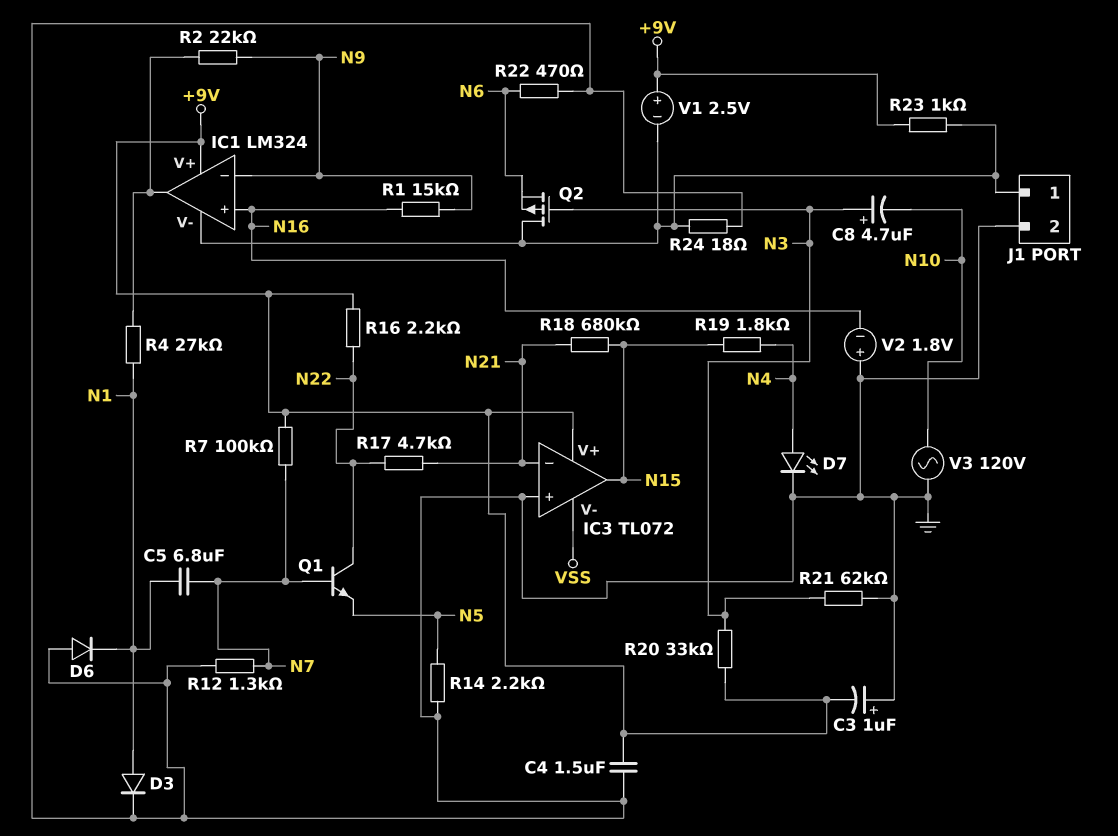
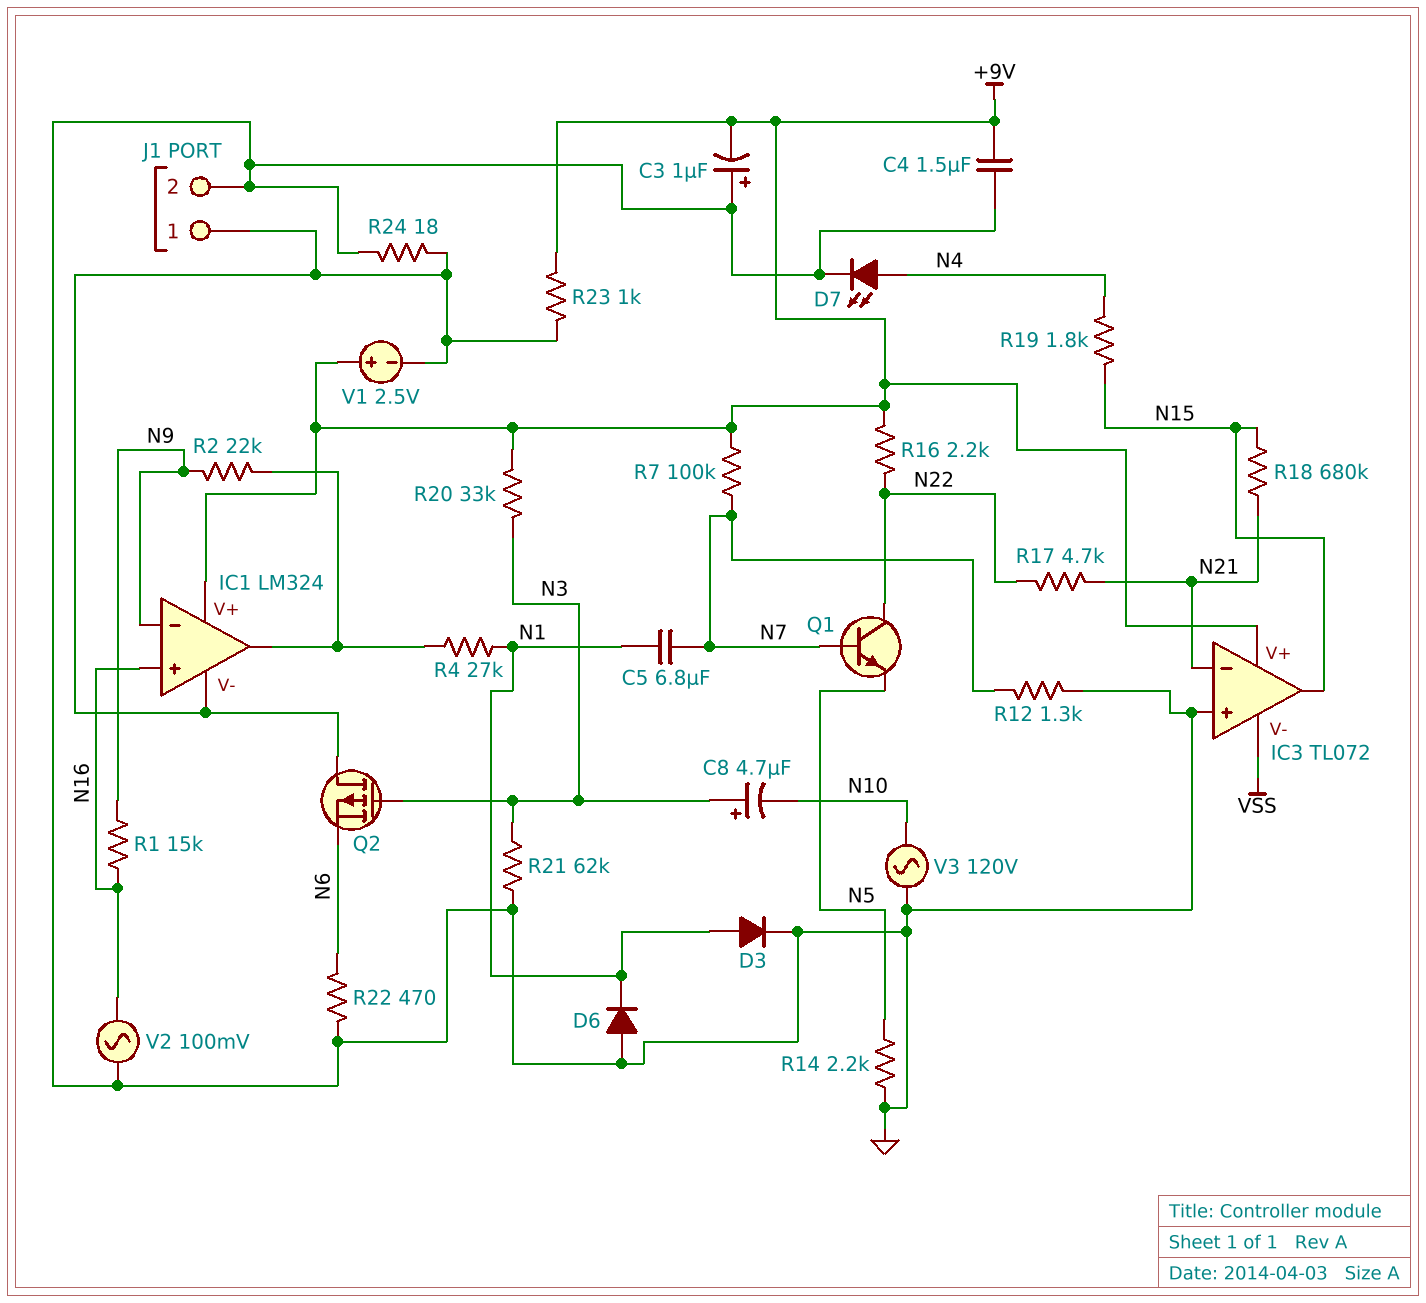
V2: 1.8V (plus GND, minus N16) -> AC 100mV (GND, N16)

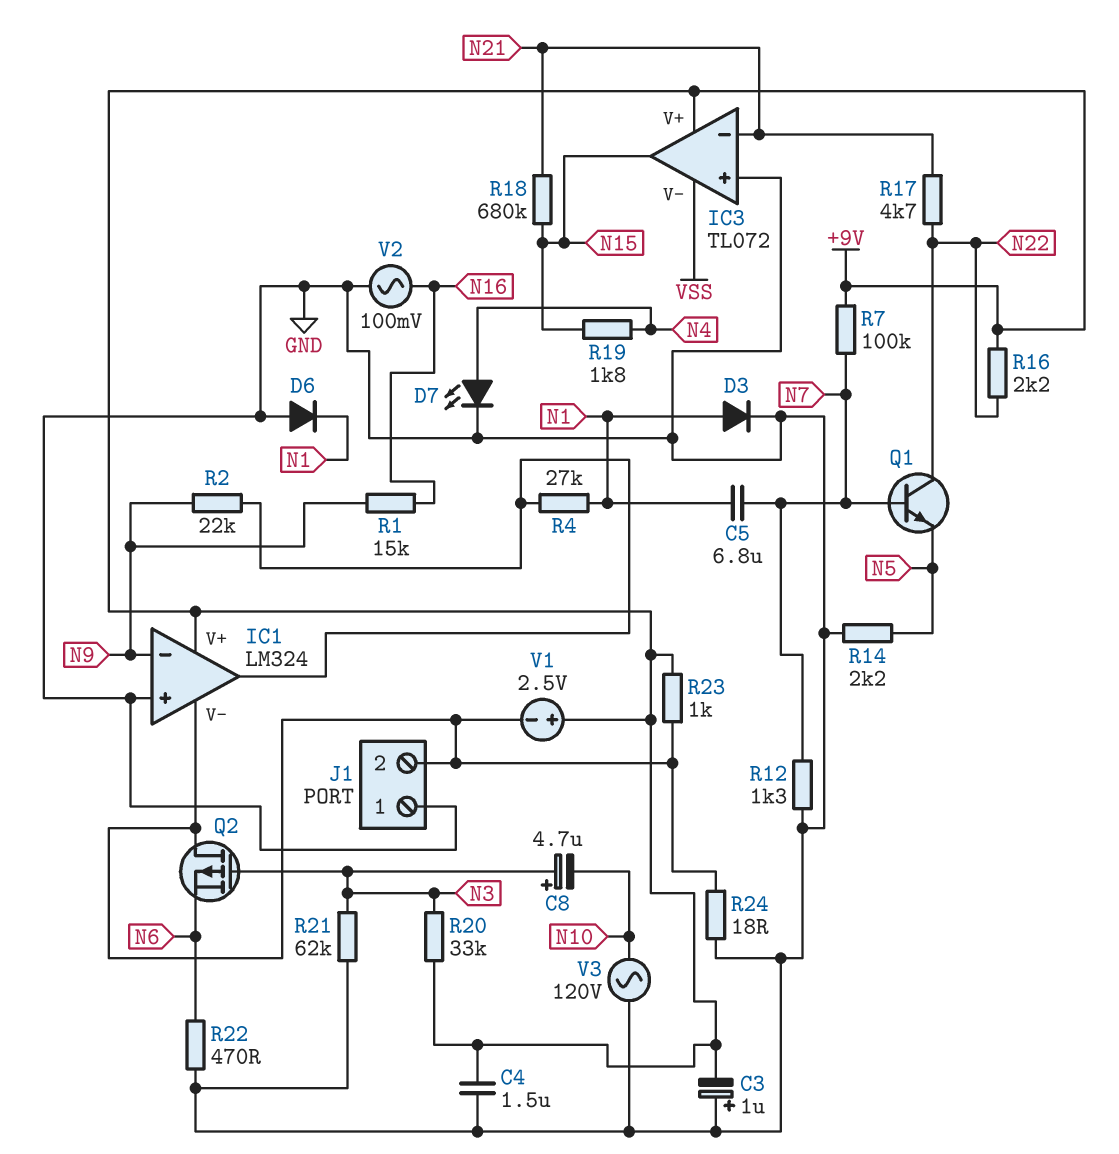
IC1 pin in+: N16 -> GND
J1 pin 1: IC1/V- -> GND
J1 pin 2: GND -> IC1/V-

